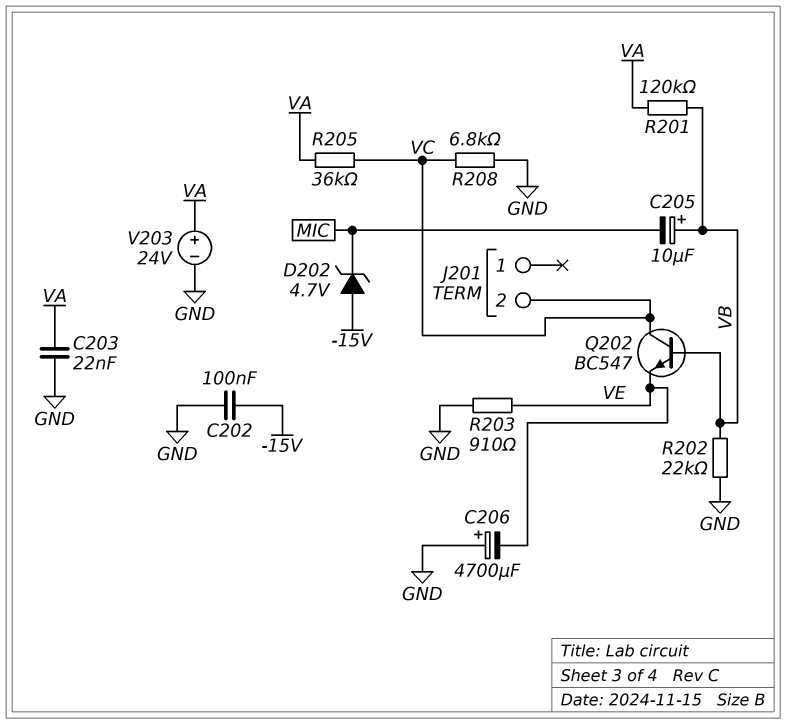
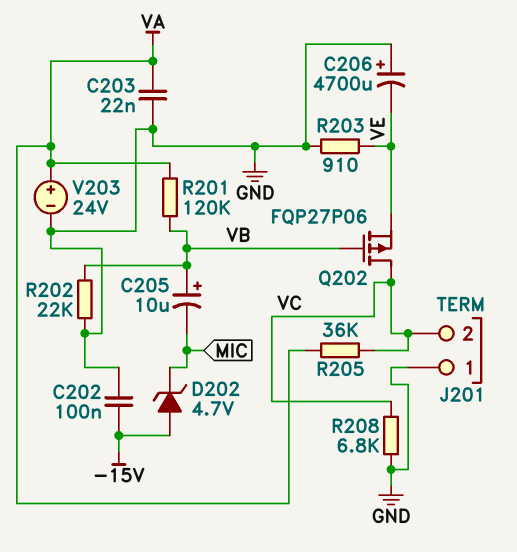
J201 pin 1: none -> GND
Q202: NPN BC547 (B VB, C VC, E VE) -> PMOS FQP27P06 (G VB, D VC, S VE)

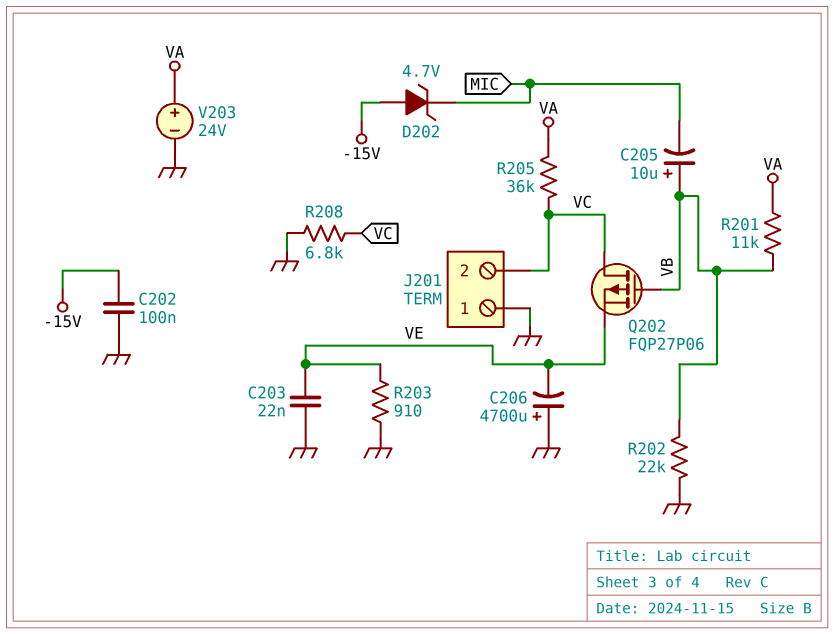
C203: 22nF (GND, VA) -> 22nF (GND, VE)
R201: 120k (VA, VB) -> 11k (VA, VB)

